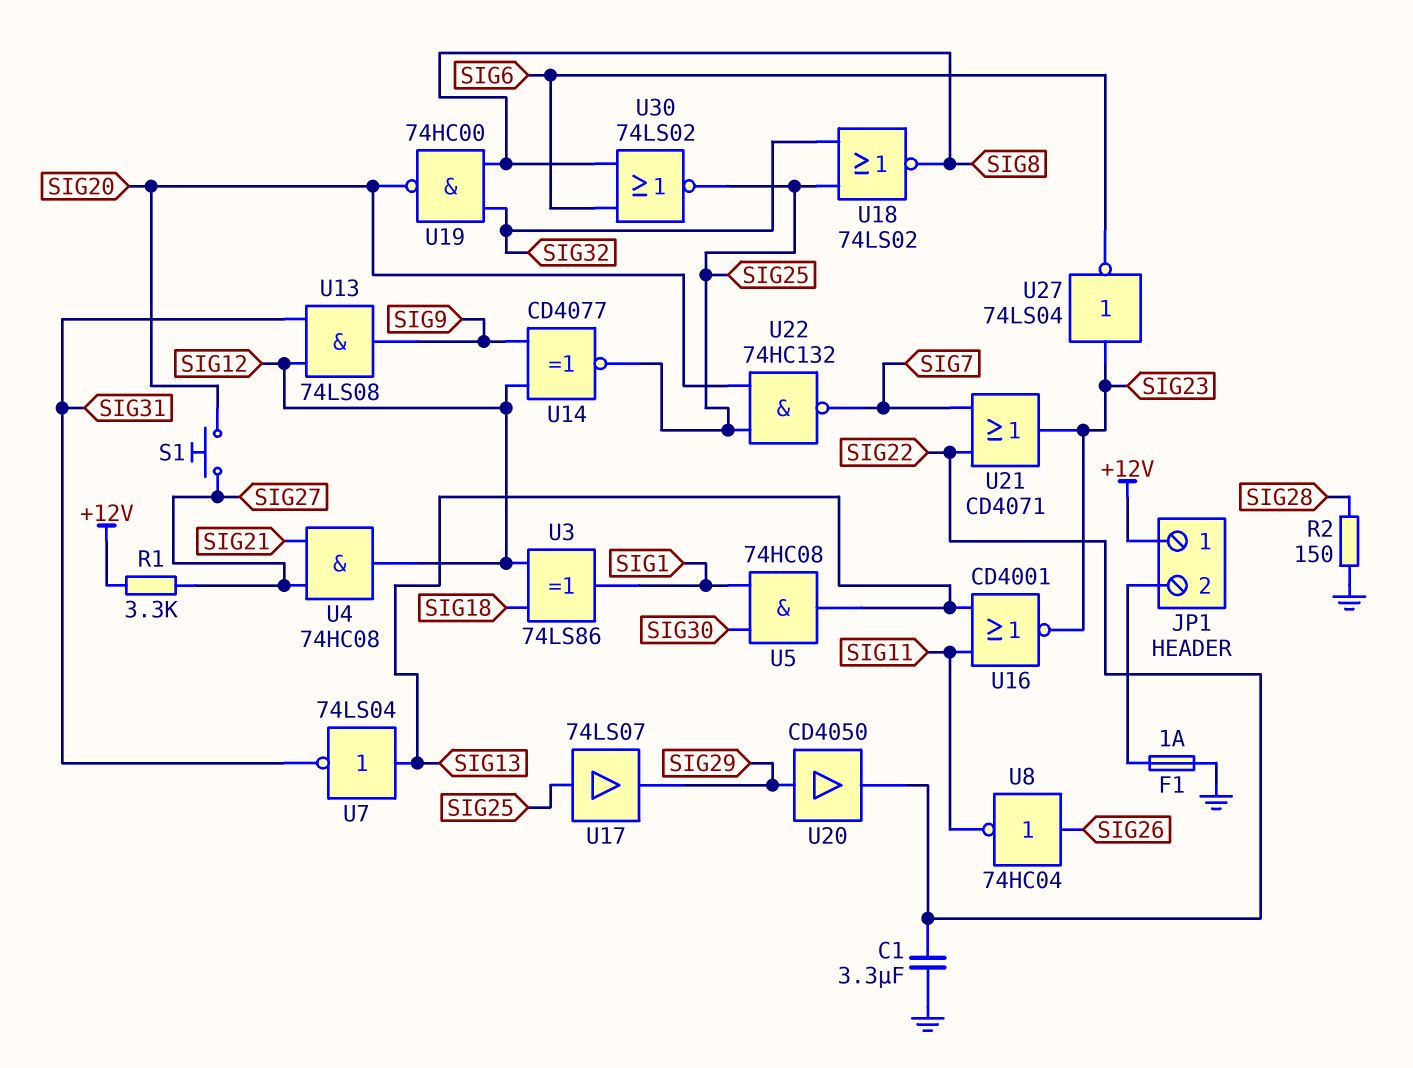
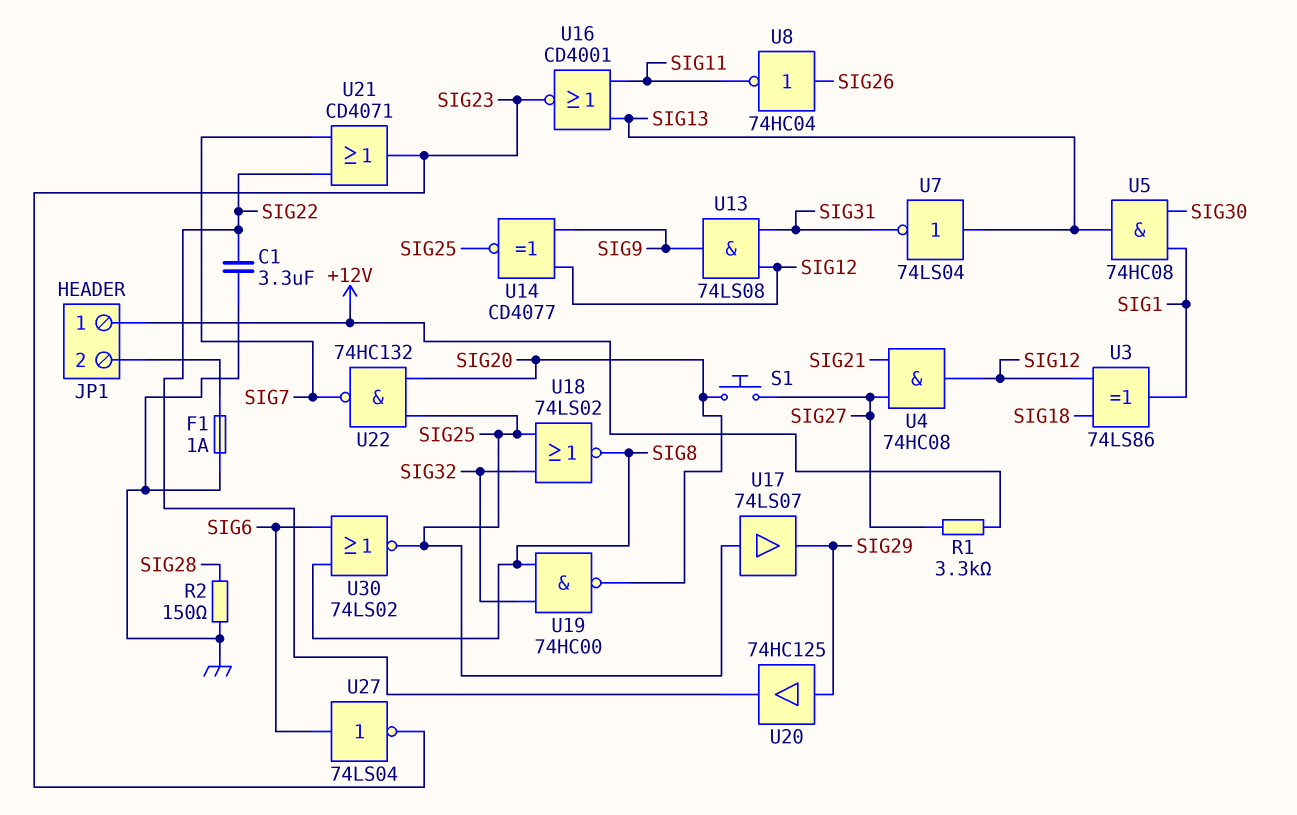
U20: buffer CD4050 (in SIG29, out SIG22) -> buffer 74HC125 (in SIG29, out SIG22)
U27: NOT 74LS04 (in SIG23, out SIG6) -> NOT 74LS04 (in SIG6, out SIG23)

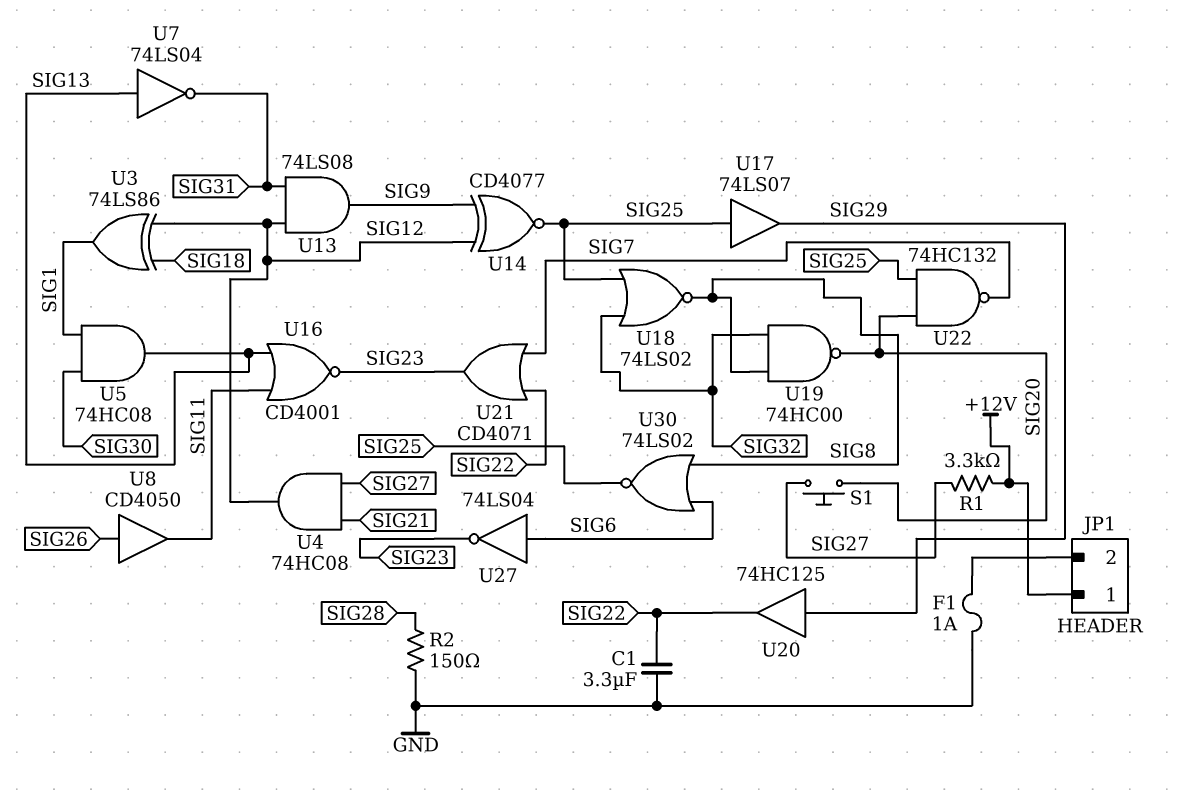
U8: NOT 74HC04 (in SIG26, out SIG11) -> buffer CD4050 (in SIG26, out SIG11)

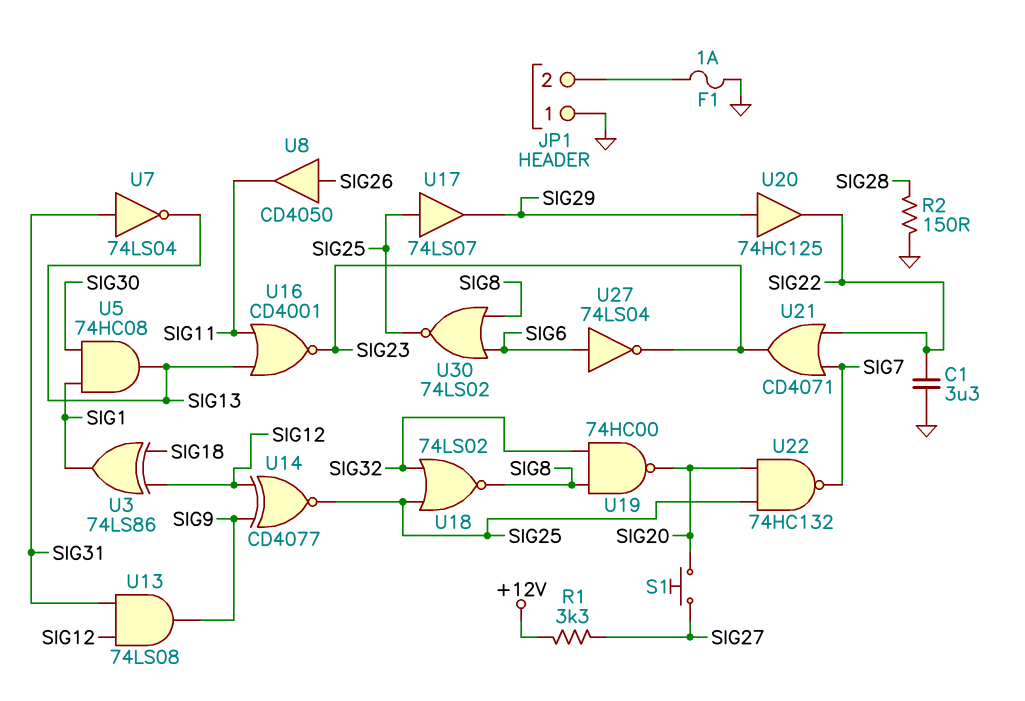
JP1 pin 1: +12V -> GND
U4: AND 74HC08 (in SIG21, in SIG27, out SIG12) -> none
U7: NOT 74LS04 (in SIG13, out SIG31) -> NOT 74LS04 (in SIG31, out SIG13)

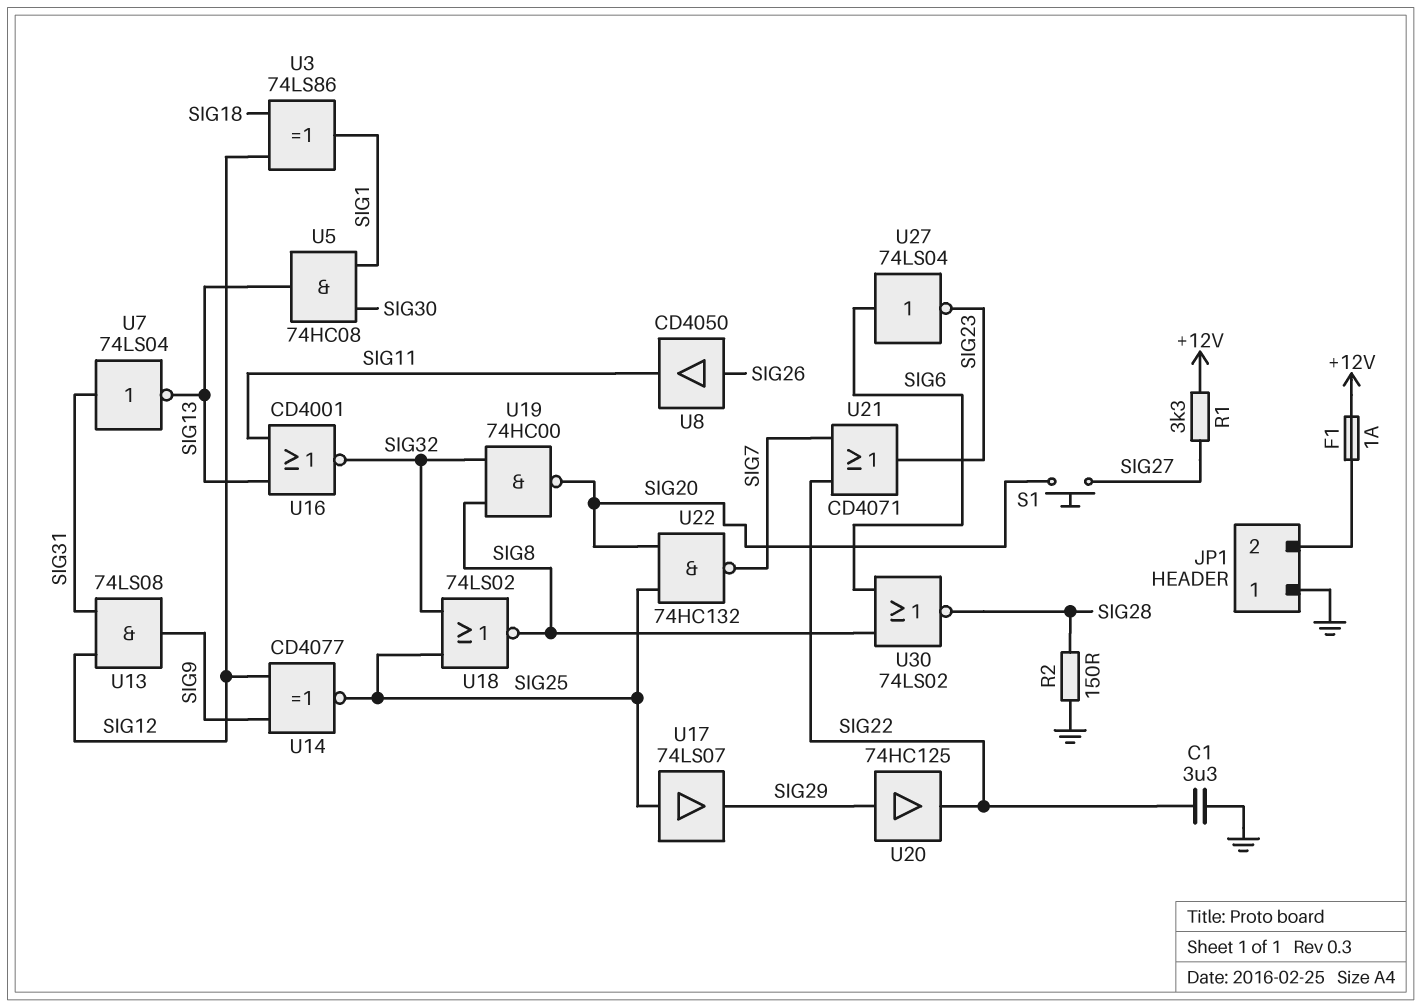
F1: 1A (GND, JP1/2) -> 1A (+12V, JP1/2)
U16: NOR CD4001 (in SIG11, in SIG13, out SIG23) -> NOR CD4001 (in SIG11, in SIG13, out SIG32)
U30: NOR 74LS02 (in SIG6, in SIG8, out SIG25) -> NOR 74LS02 (in SIG6, in SIG8, out SIG28)

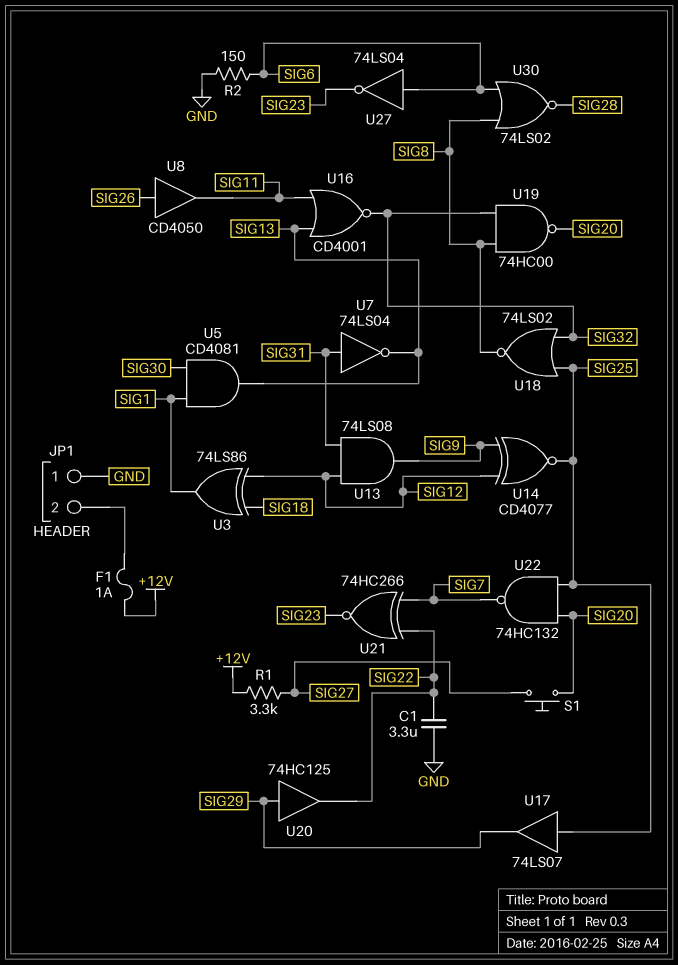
R2: 150 (GND, SIG28) -> 150 (GND, SIG6)
U5: AND 74HC08 (in SIG1, in SIG30, out SIG13) -> AND CD4081 (in SIG1, in SIG30, out SIG13)
U21: OR CD4071 (in SIG7, in SIG22, out SIG23) -> XNOR 74HC266 (in SIG7, in SIG22, out SIG23)

